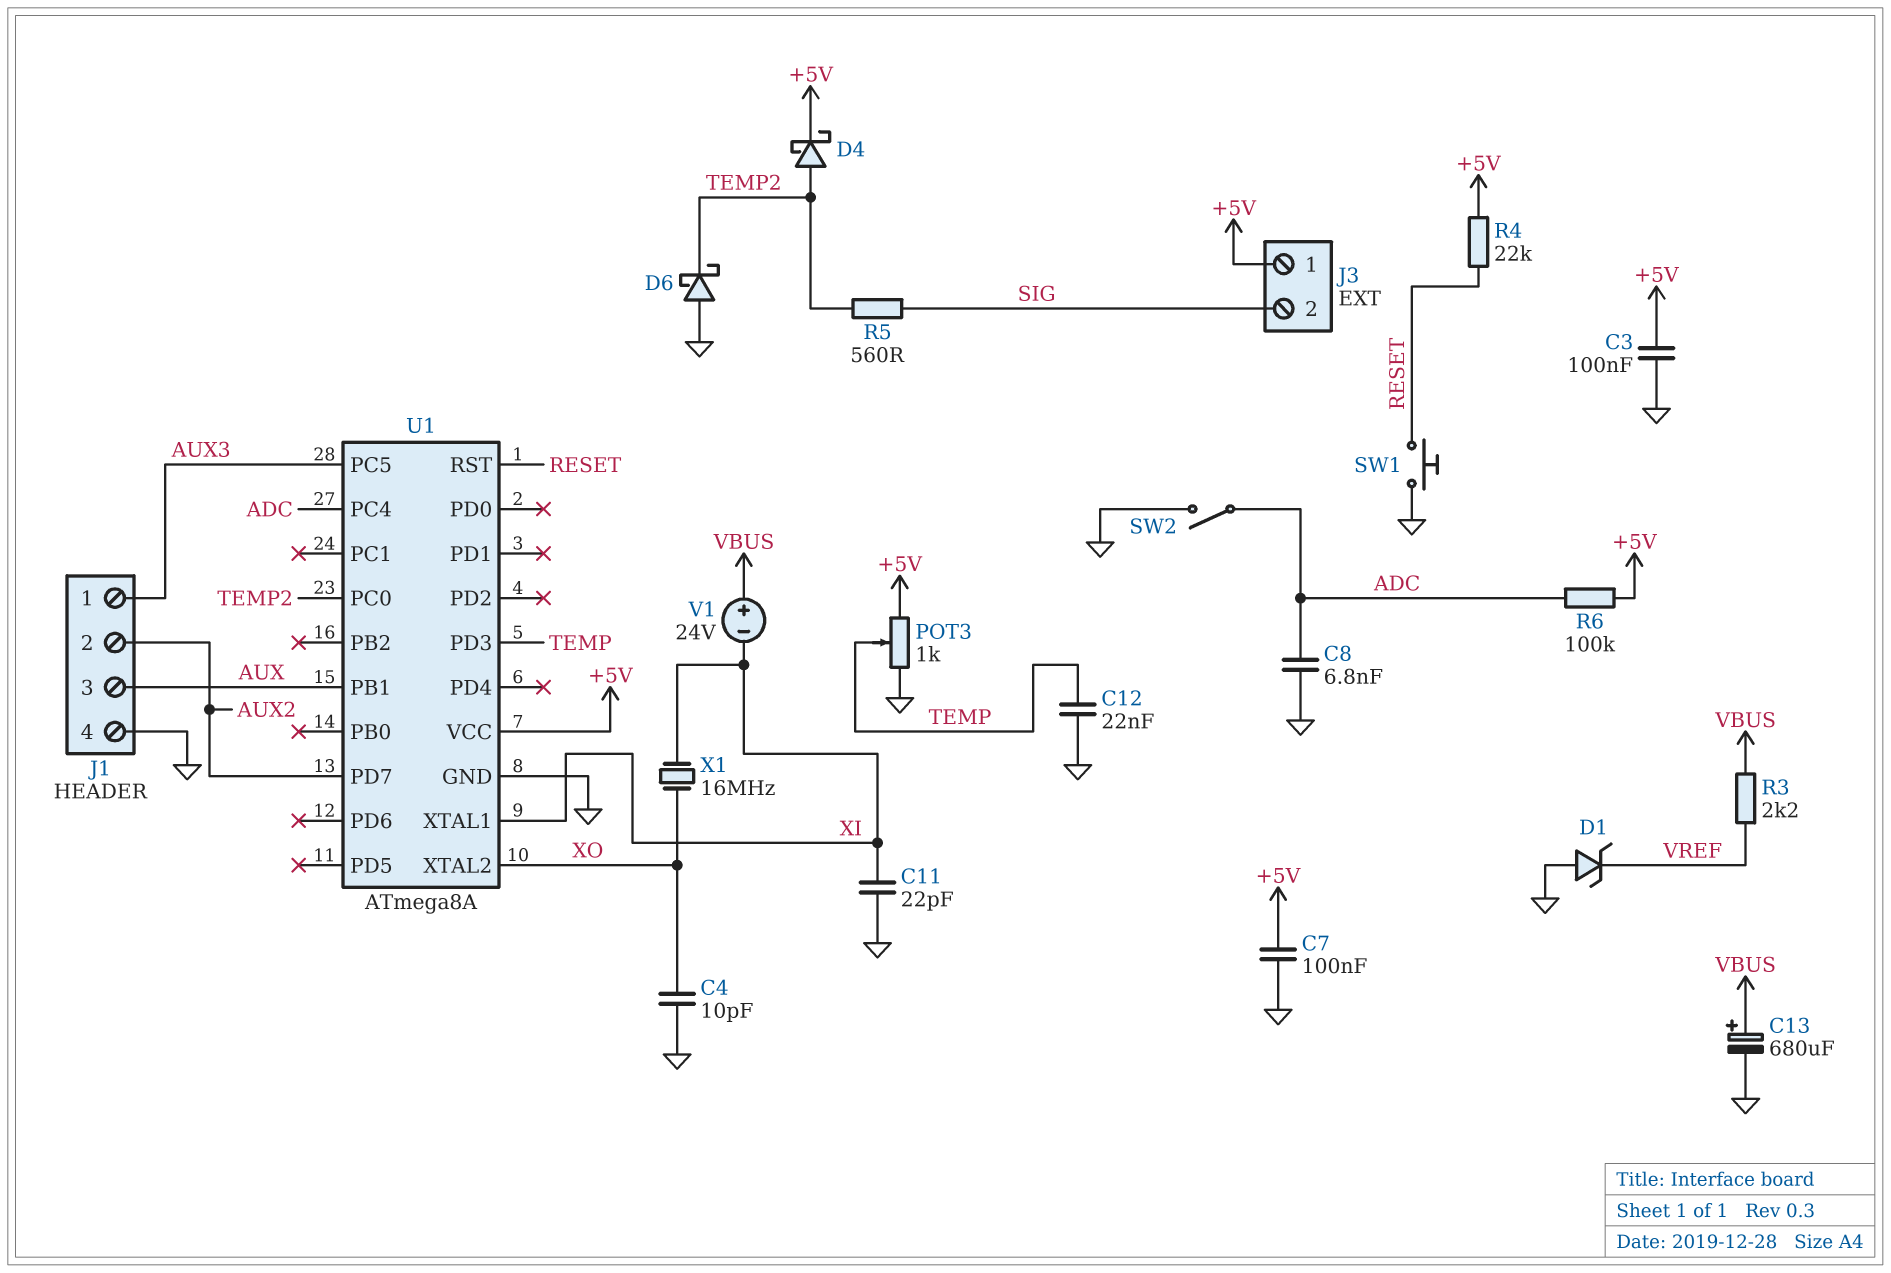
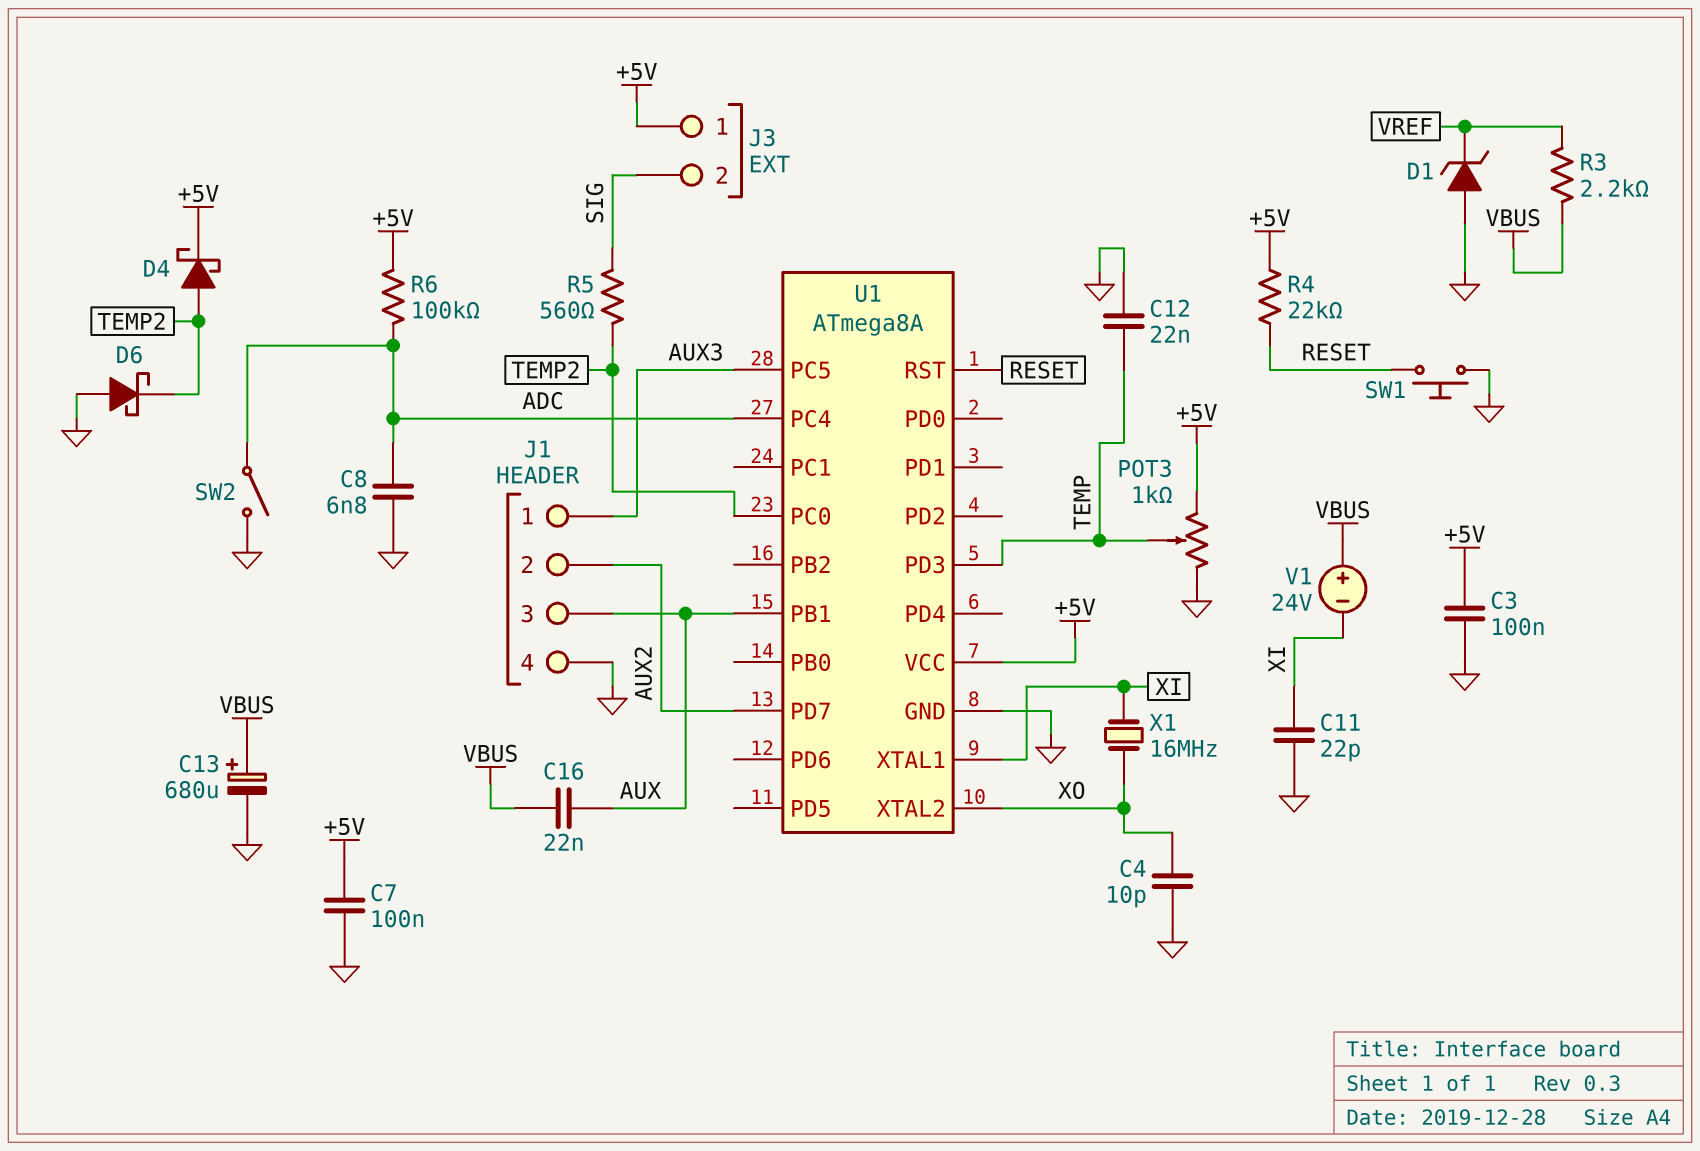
C16: none -> 22nF (AUX, VBUS)

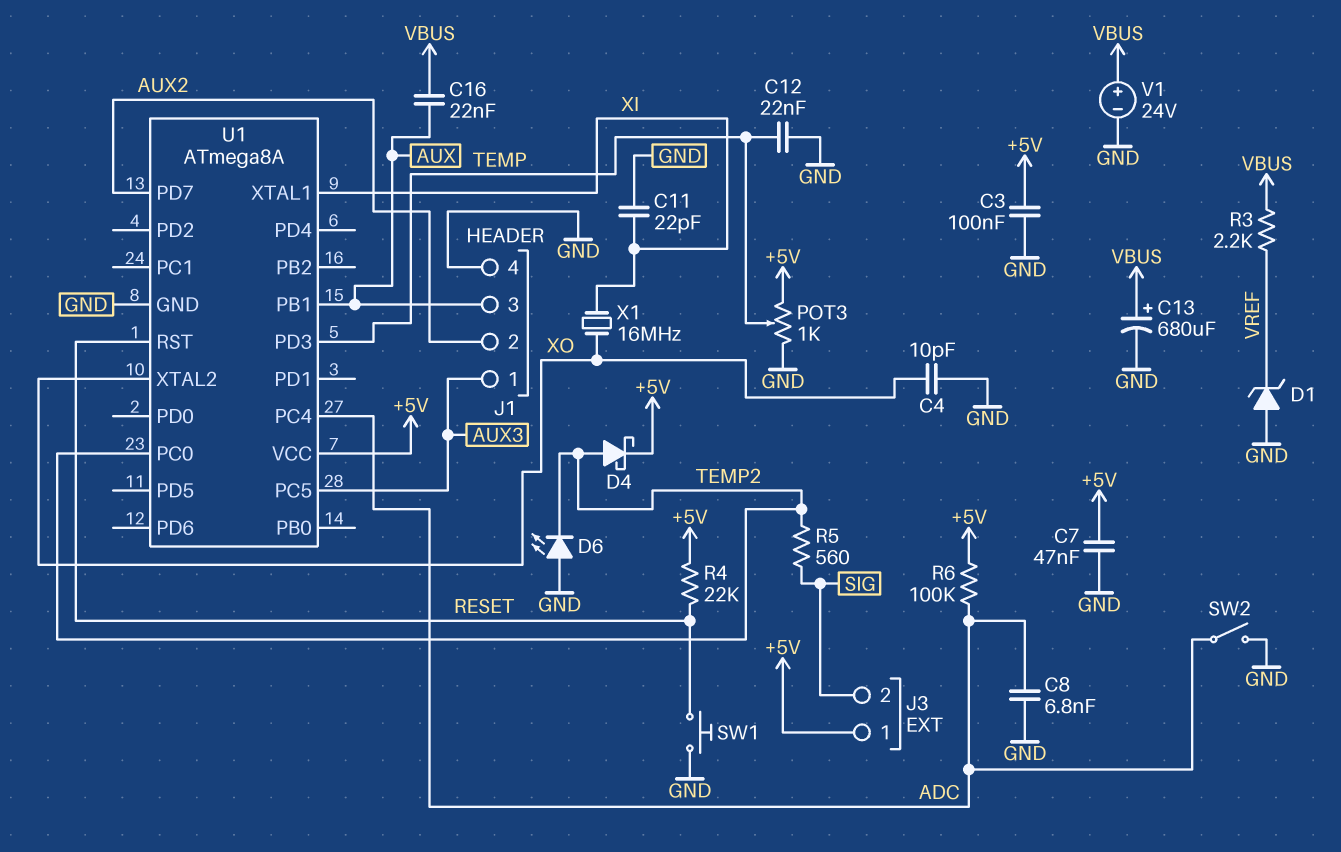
C7: 100nF (+5V, GND) -> 47nF (+5V, GND)
D6: schottky (A GND, K TEMP2) -> LED (A GND, K TEMP2)
V1: 24V (plus VBUS, minus XI) -> 24V (plus VBUS, minus GND)

